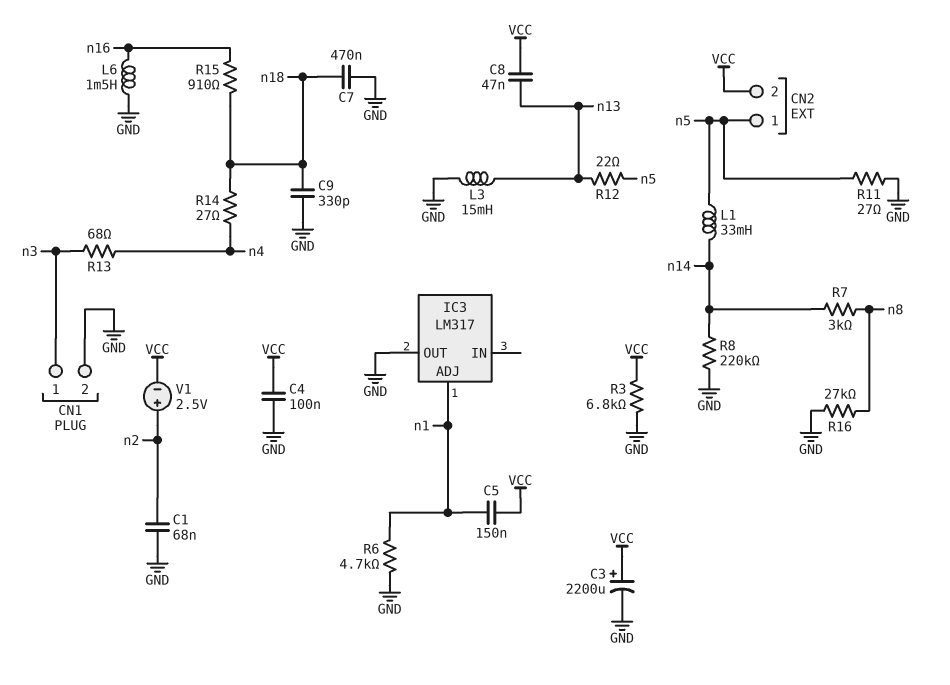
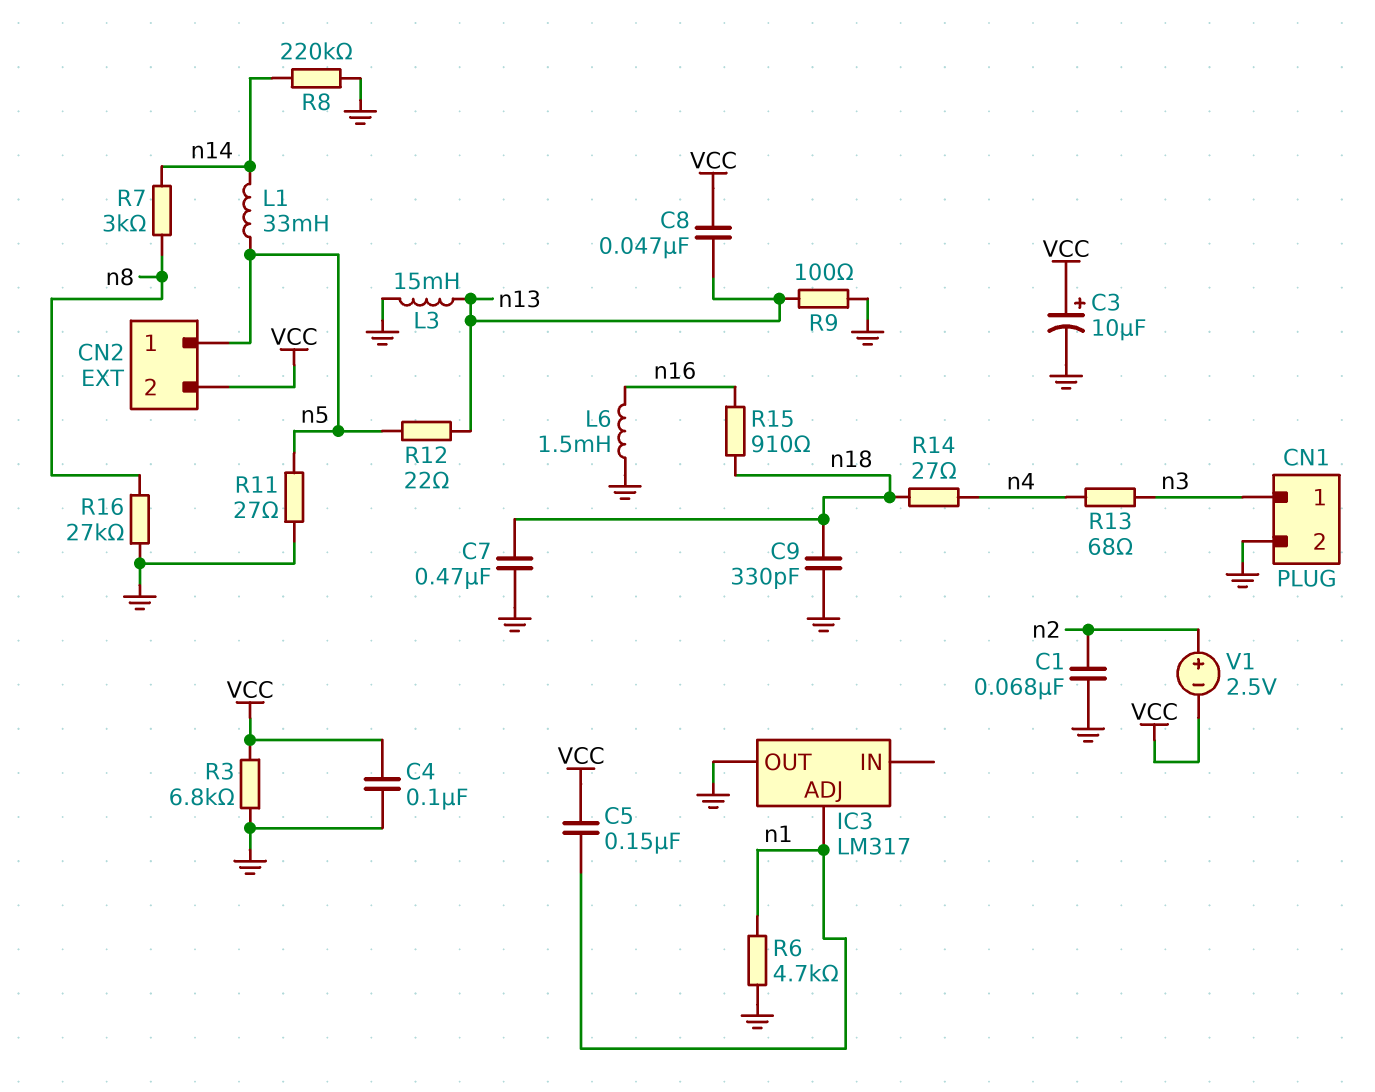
C3: 2200uF (plus VCC, minus GND) -> 10uF (plus VCC, minus GND)
R9: none -> 100 (GND, n13)

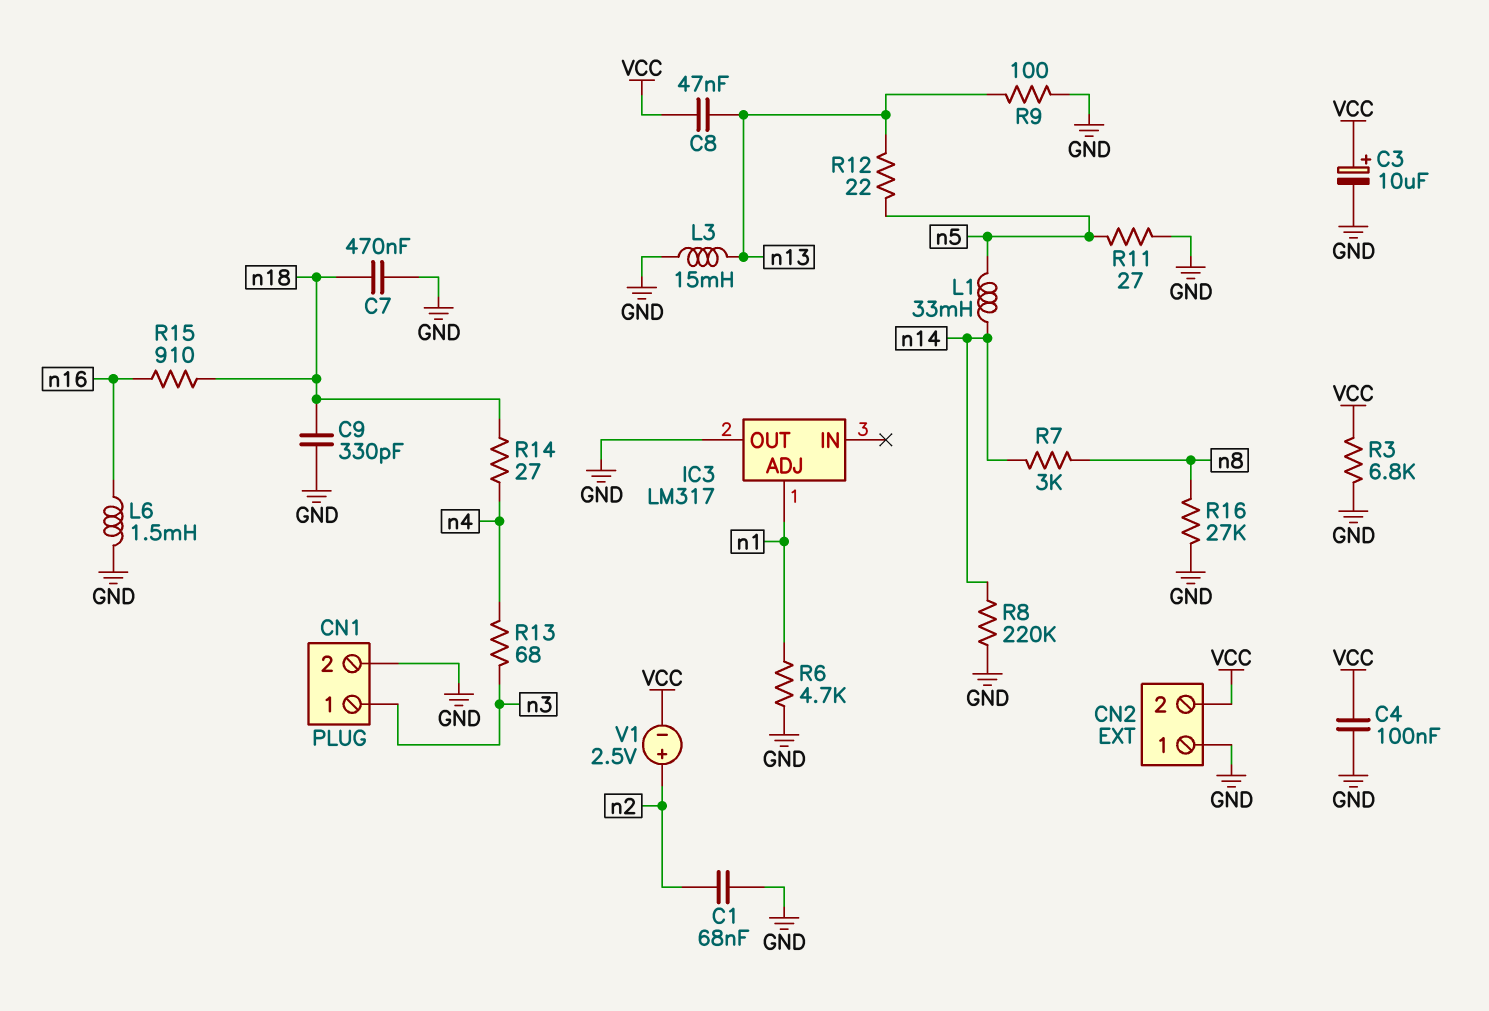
C5: 150nF (VCC, n1) -> none
CN2 pin 1: n5 -> GND

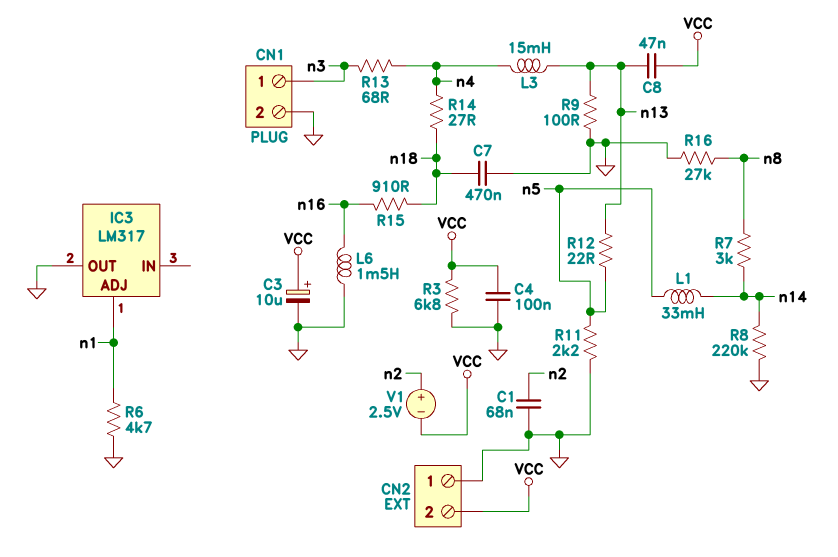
C9: 330pF (GND, n18) -> none
L3: 15mH (GND, n13) -> 15mH (n4, n13)
R11: 27 (GND, n5) -> 2.2k (GND, n5)

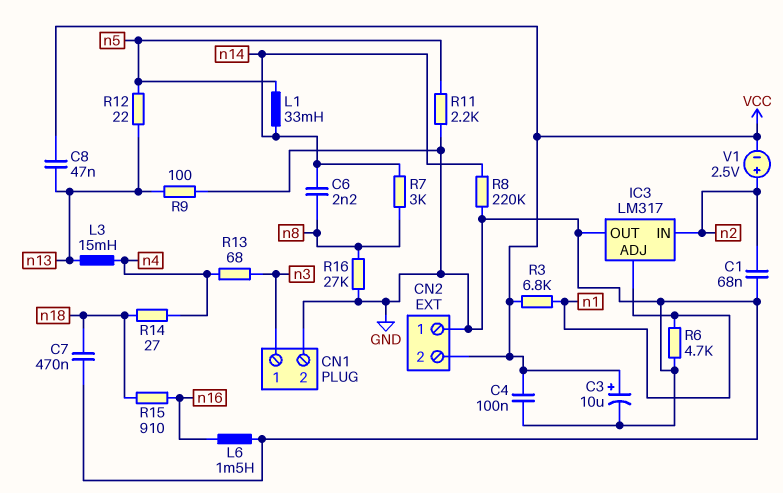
C6: none -> 2.2nF (n8, n14)
IC3 pin IN: none -> n2
R3: 6.8k (GND, VCC) -> 6.8k (VCC, n1)

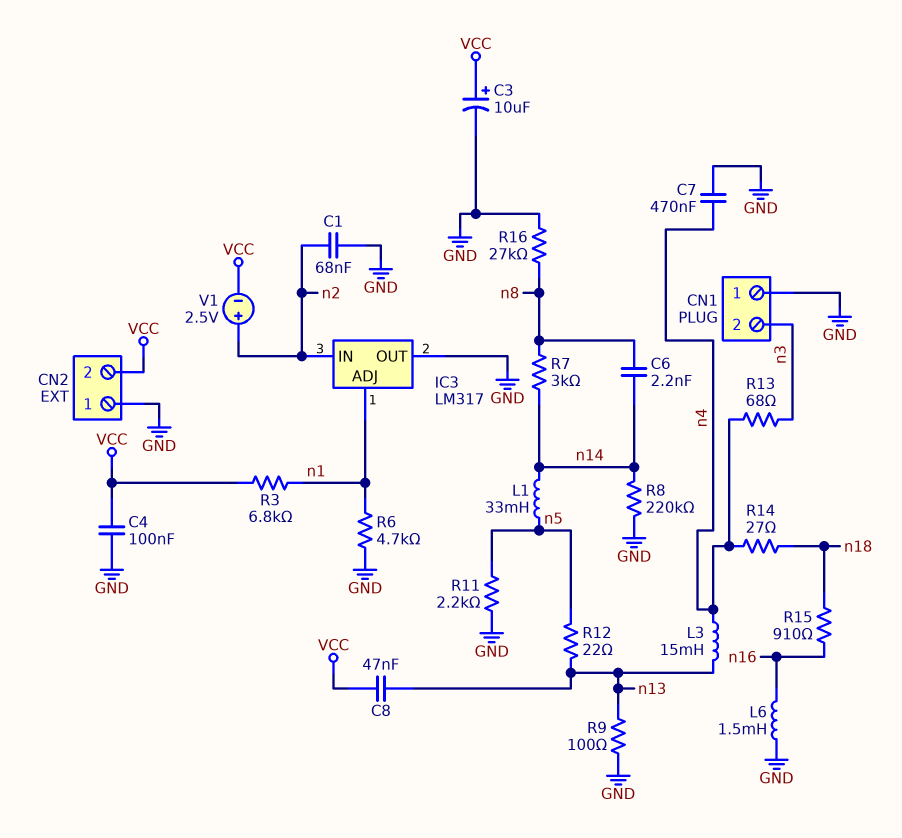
C7: 470nF (GND, n18) -> 470nF (GND, n4)
CN1 pin 1: n3 -> GND
CN1 pin 2: GND -> n3

